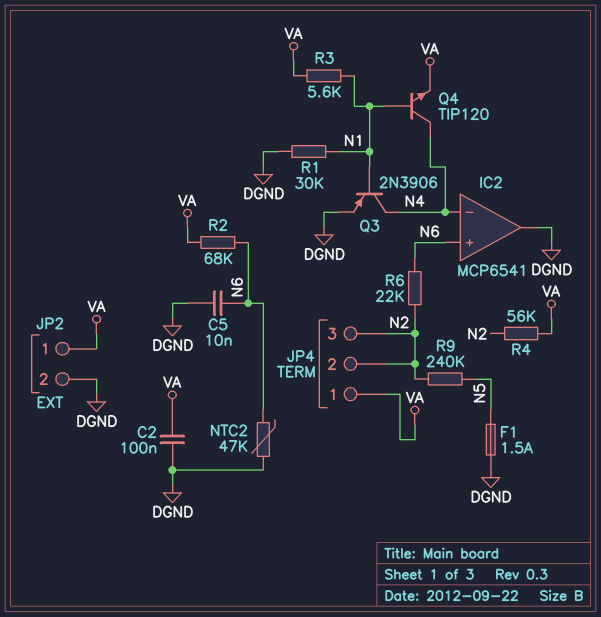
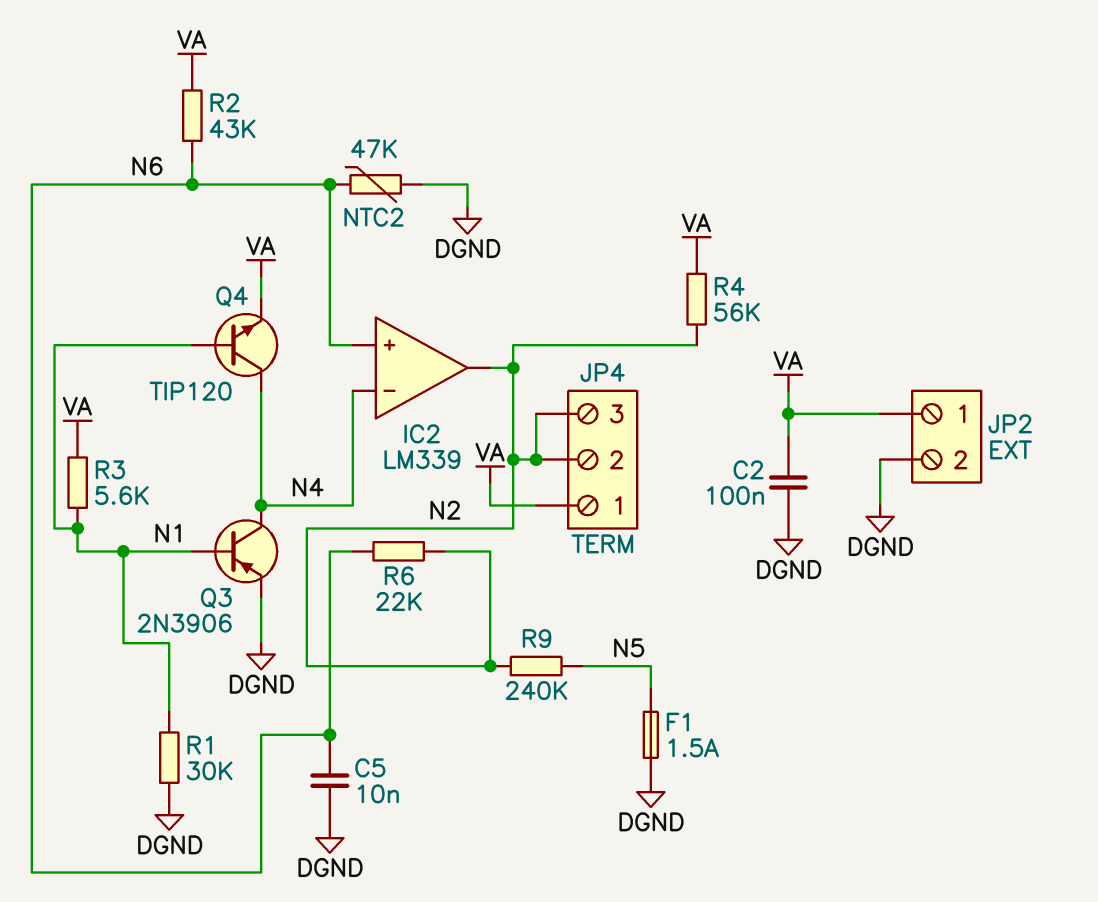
IC2: MCP6541 -> LM339
IC2 pin out: DGND -> N2
R2: 68k (N6, VA) -> 43k (N6, VA)

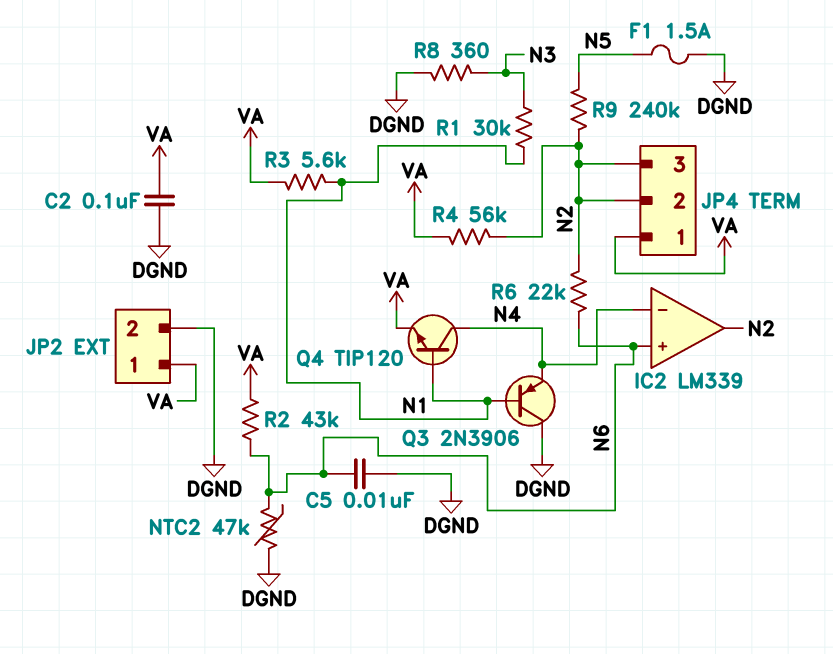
Q3: PNP 2N3906 (B N1, C N4, E DGND) -> PNP 2N3906 (B N1, C DGND, E N4)
R1: 30k (DGND, N1) -> 30k (N1, N3)
R8: none -> 360 (DGND, N3)

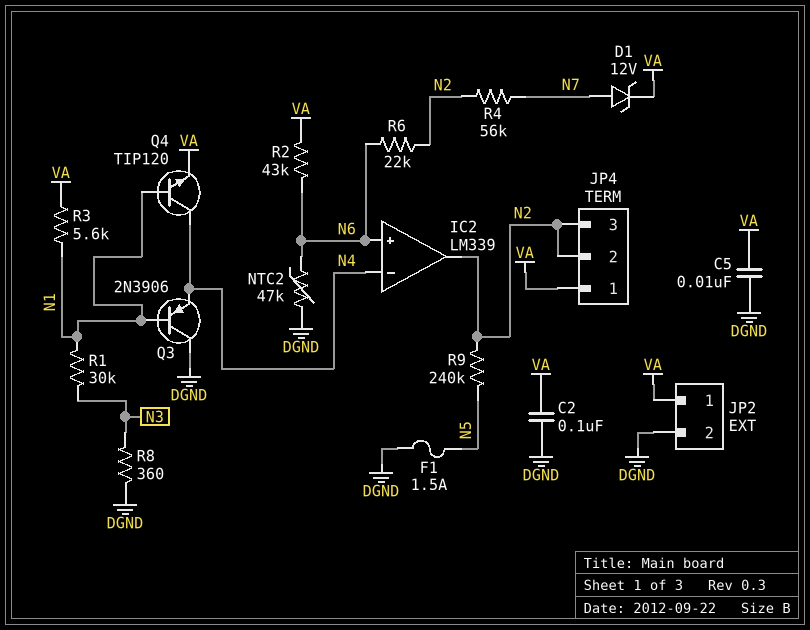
C5: 10nF (DGND, N6) -> 10nF (DGND, VA)
D1: none -> zener 12V (A N7, K VA)
R4: 56k (N2, VA) -> 56k (N2, N7)

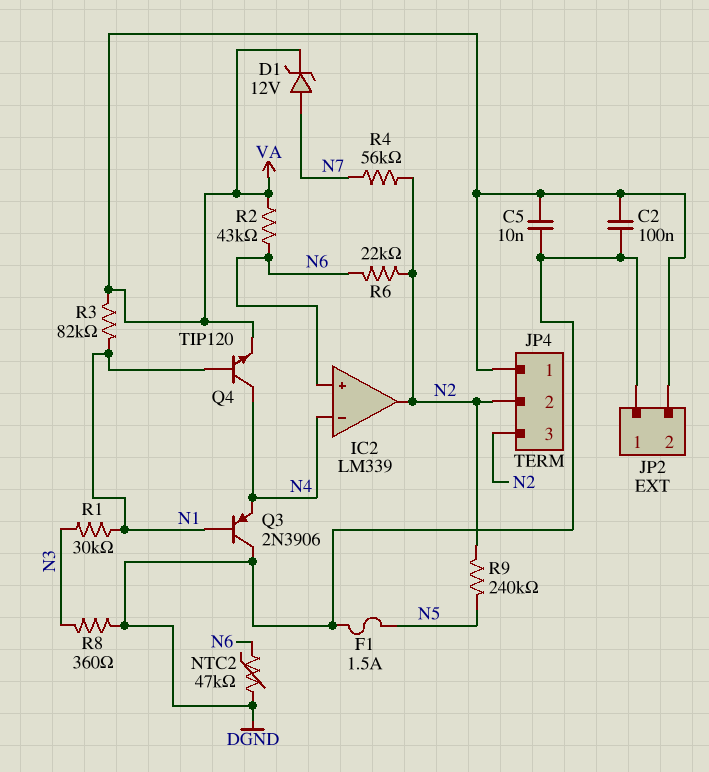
JP2 pin 1: VA -> DGND
JP2 pin 2: DGND -> VA
R3: 5.6k (N1, VA) -> 82k (N1, VA)

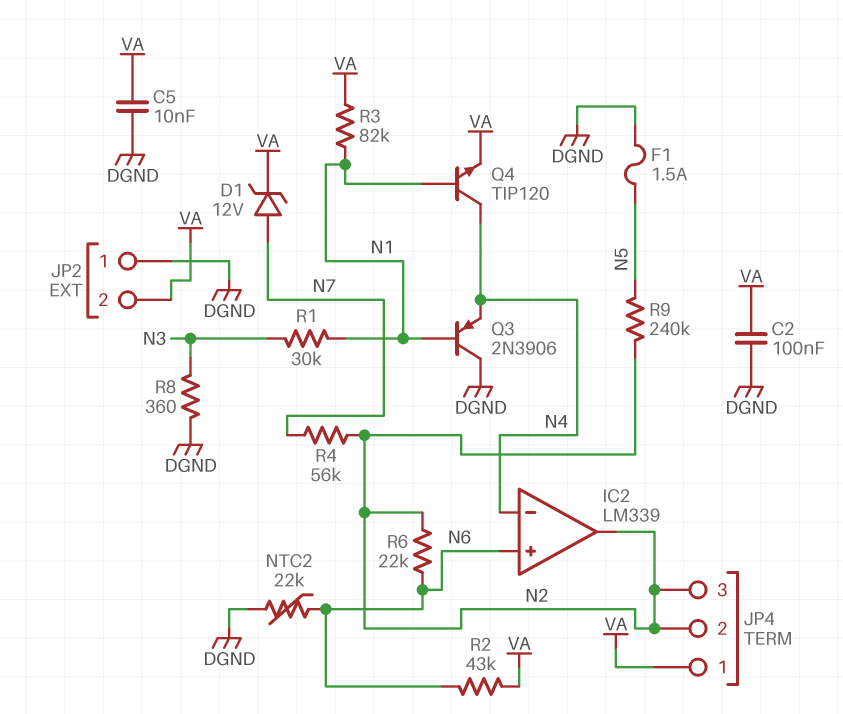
NTC2: 47k (DGND, N6) -> 22k (DGND, N6)

